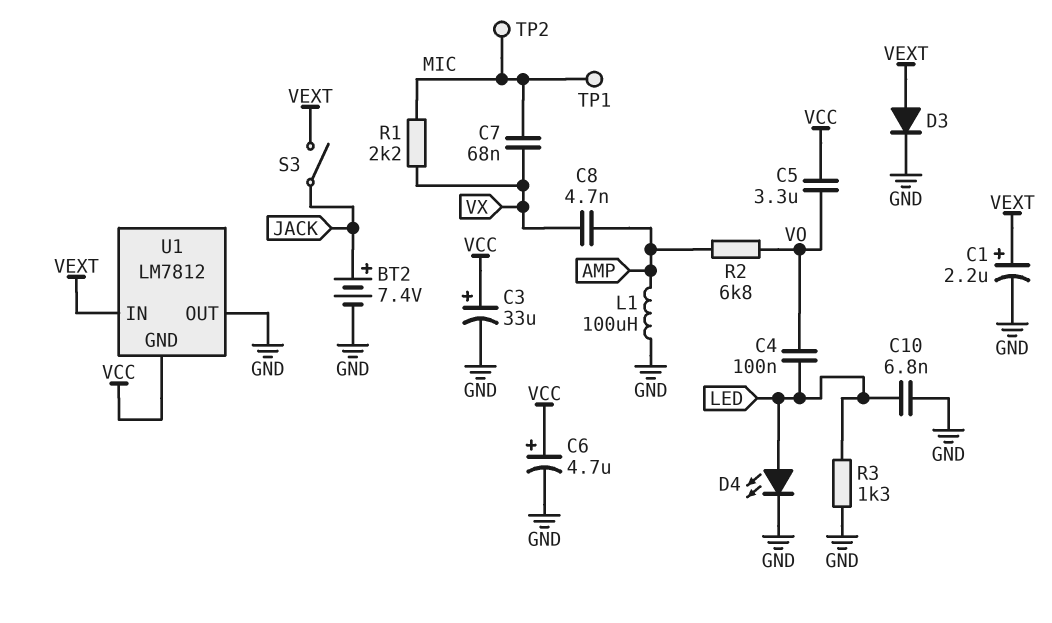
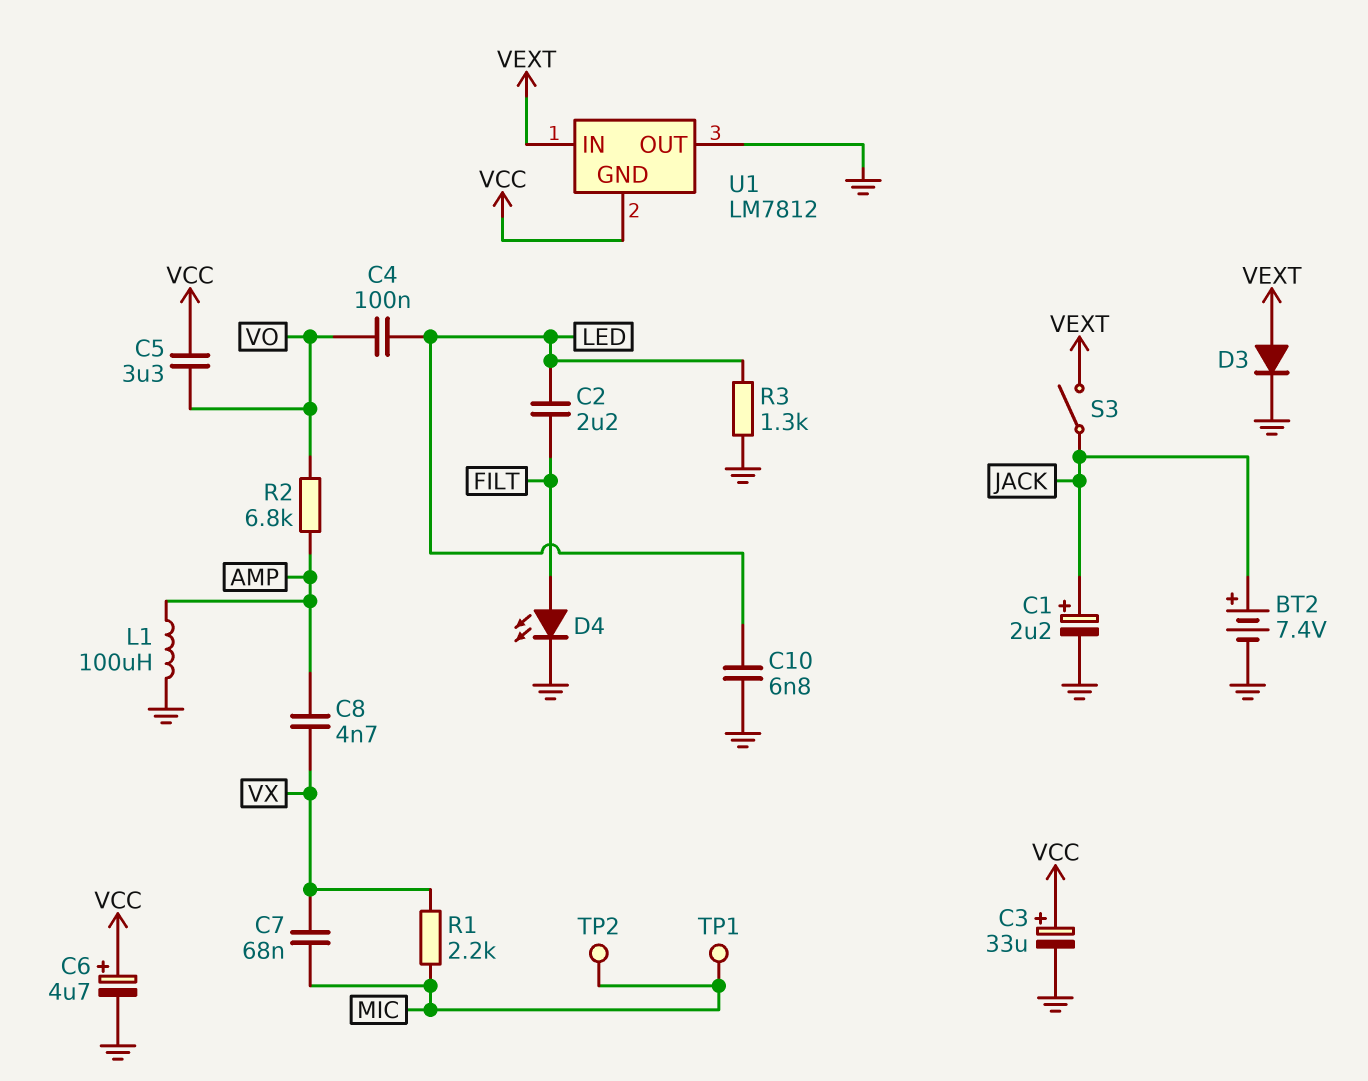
C1: 2.2uF (plus VEXT, minus GND) -> 2.2uF (plus JACK, minus GND)
C2: none -> 2.2uF (FILT, LED)
D4: LED (A LED, K GND) -> LED (A FILT, K GND)

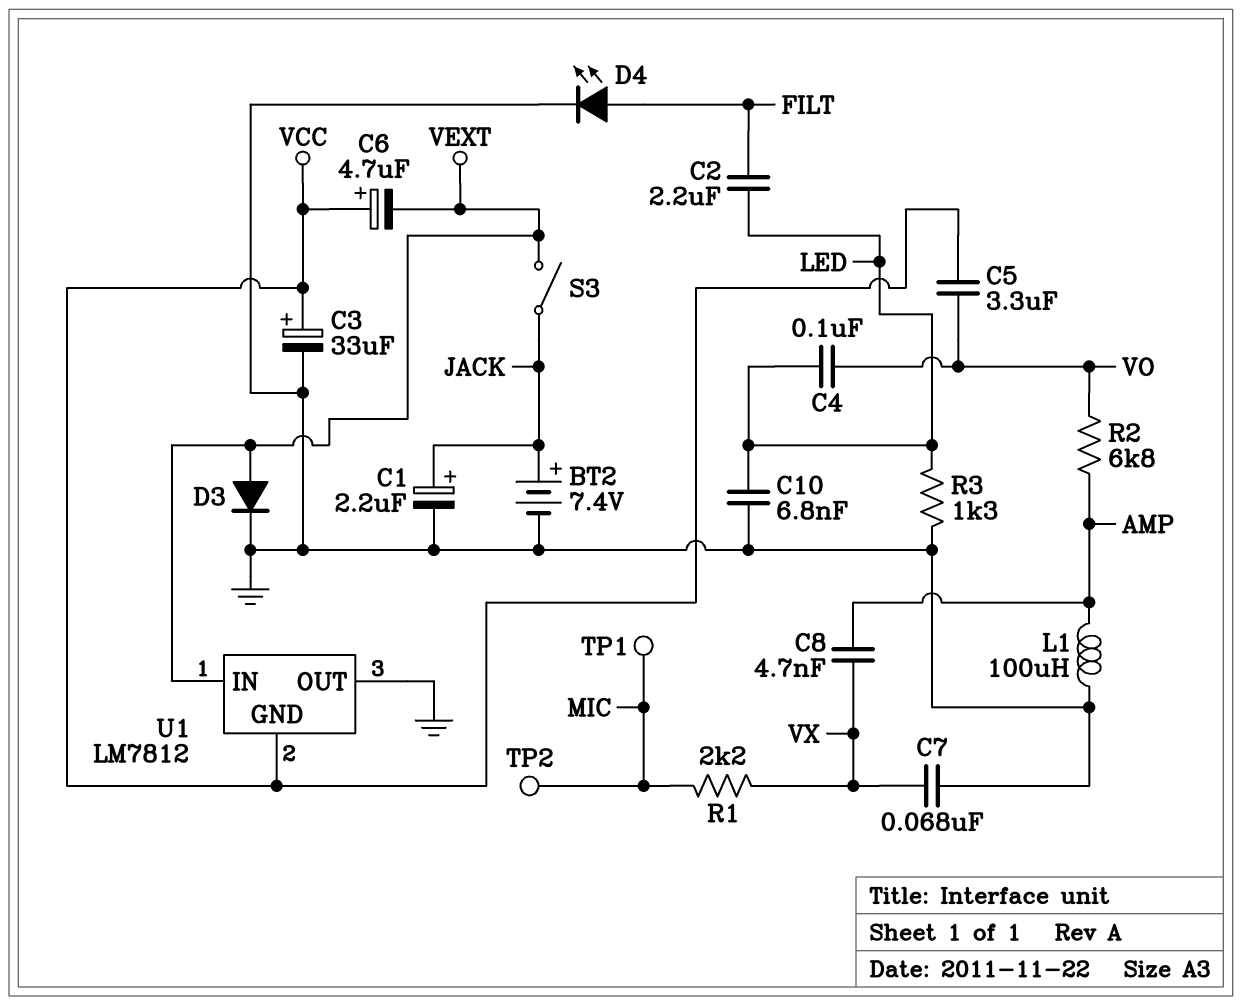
C6: 4.7uF (plus VCC, minus GND) -> 4.7uF (plus VCC, minus VEXT)
C7: 68nF (MIC, VX) -> 68nF (GND, VX)

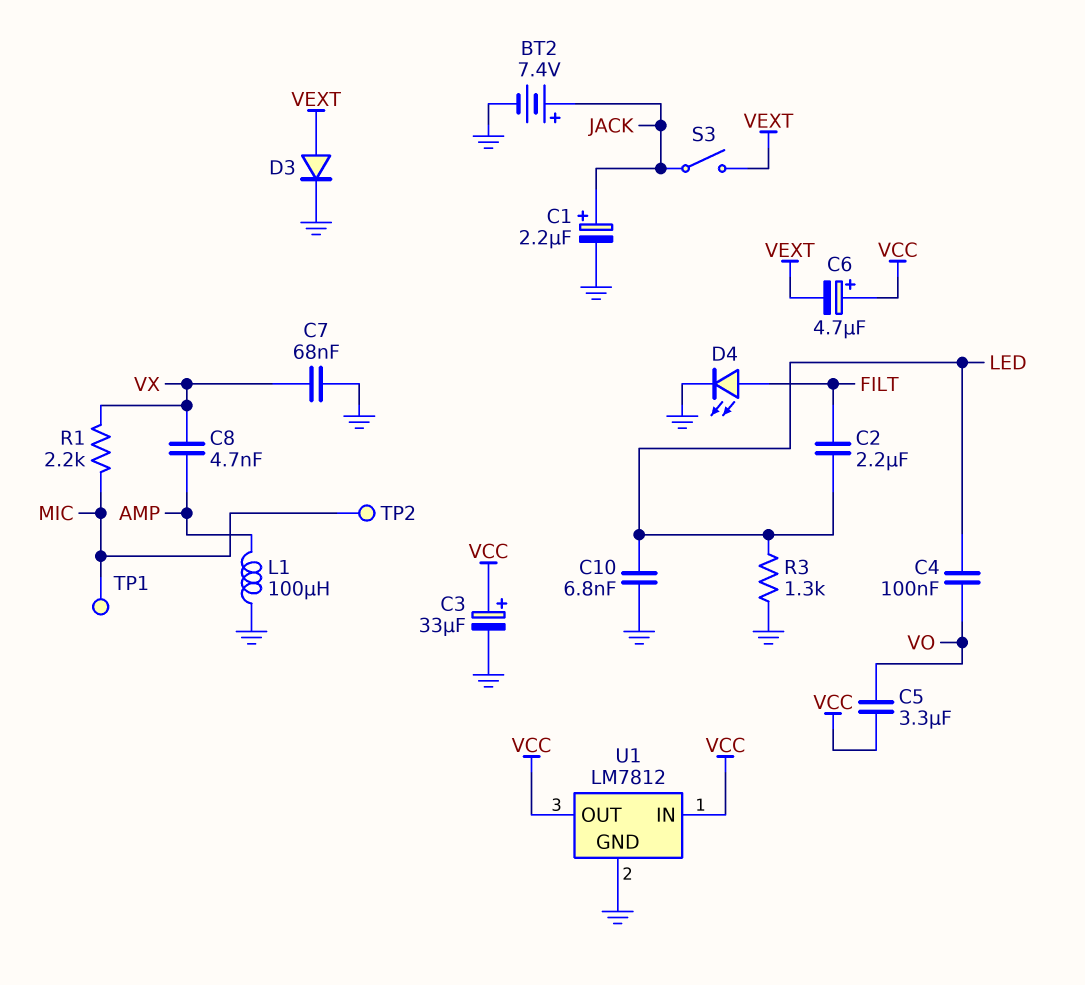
R2: 6.8k (AMP, VO) -> none
U1 pin GND: VCC -> GND
U1 pin IN: VEXT -> VCC
U1 pin OUT: GND -> VCC

